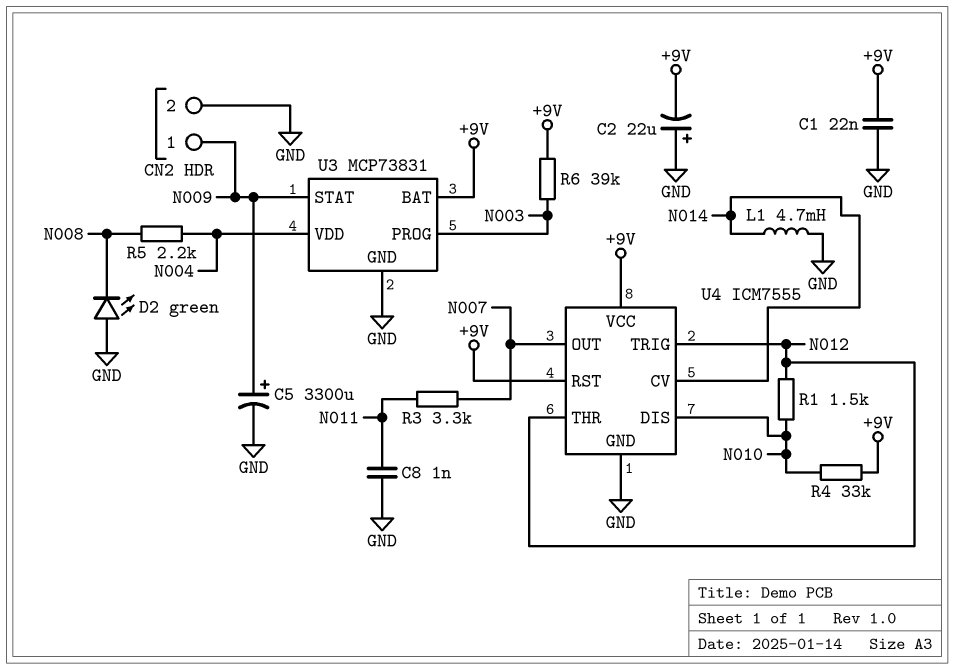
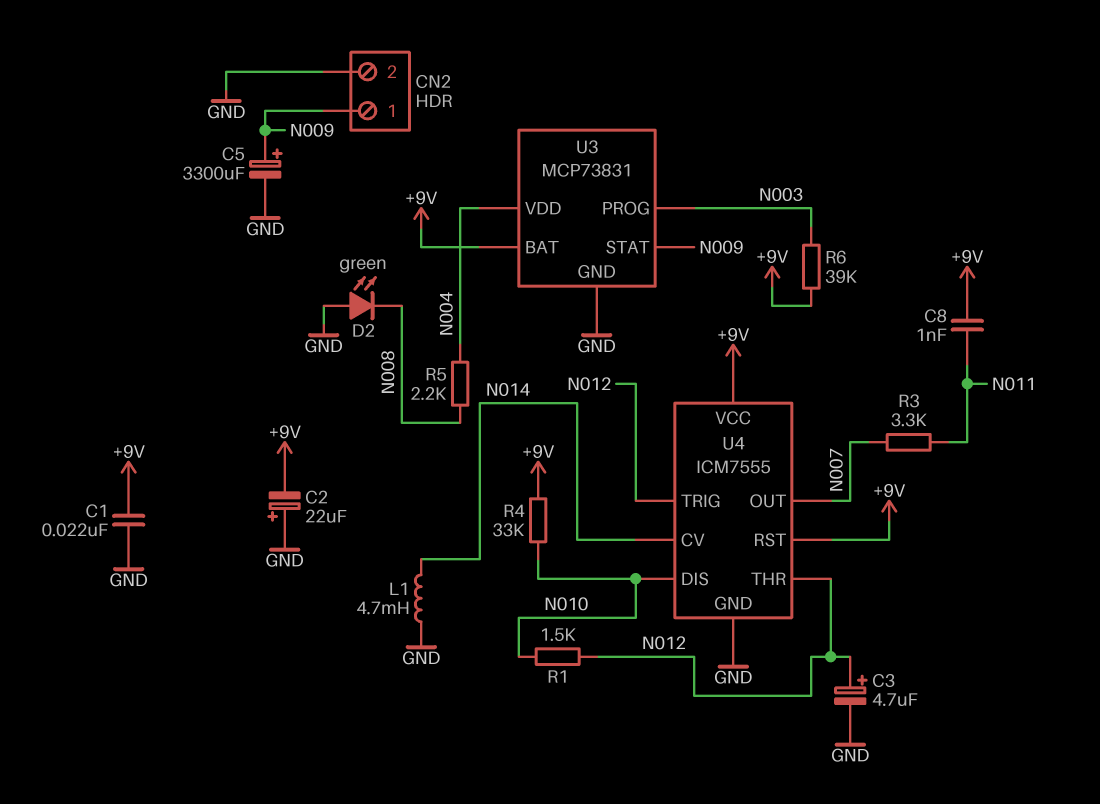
C3: none -> 4.7uF (plus N012, minus GND)
C8: 1nF (GND, N011) -> 1nF (+9V, N011)

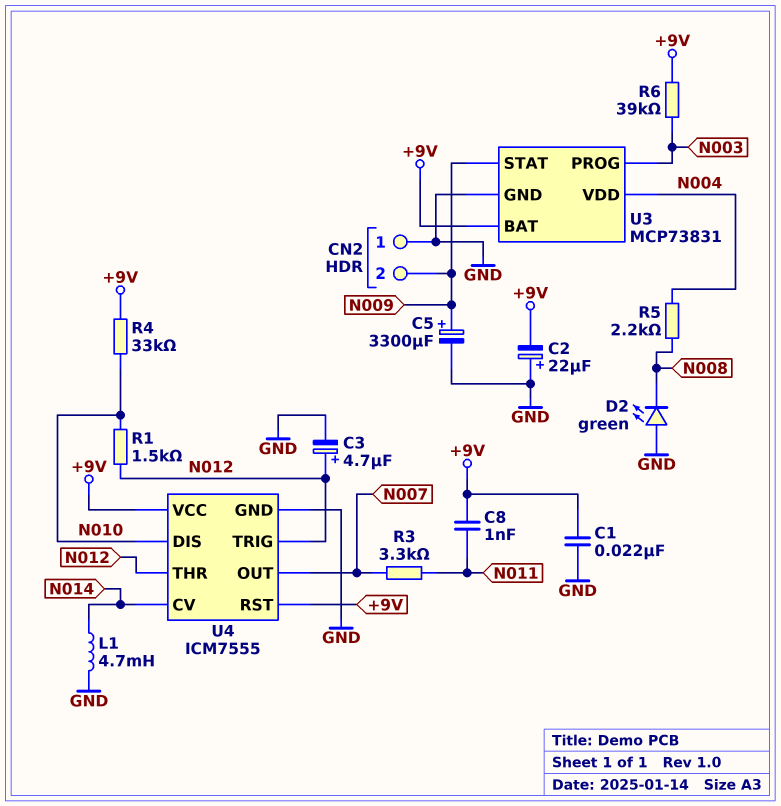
CN2 pin 1: N009 -> GND
CN2 pin 2: GND -> N009

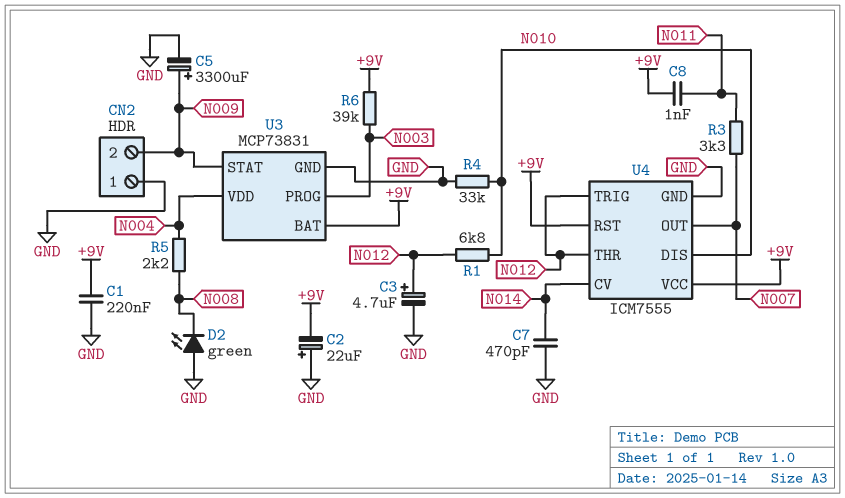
C1: 22nF (+9V, GND) -> 220nF (+9V, GND)
C7: none -> 470pF (GND, N014)
L1: 4.7mH (GND, N014) -> none
R1: 1.5k (N010, N012) -> 6.8k (N010, N012)
R4: 33k (+9V, N010) -> 33k (GND, N010)

